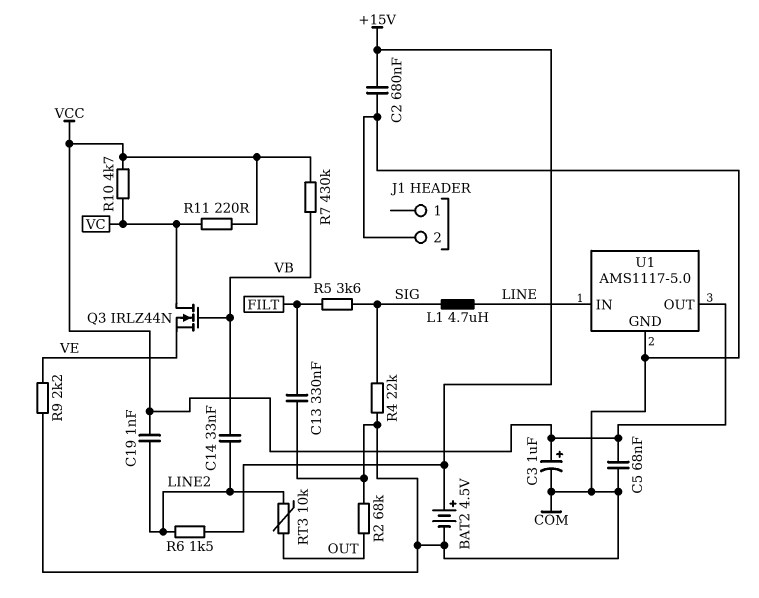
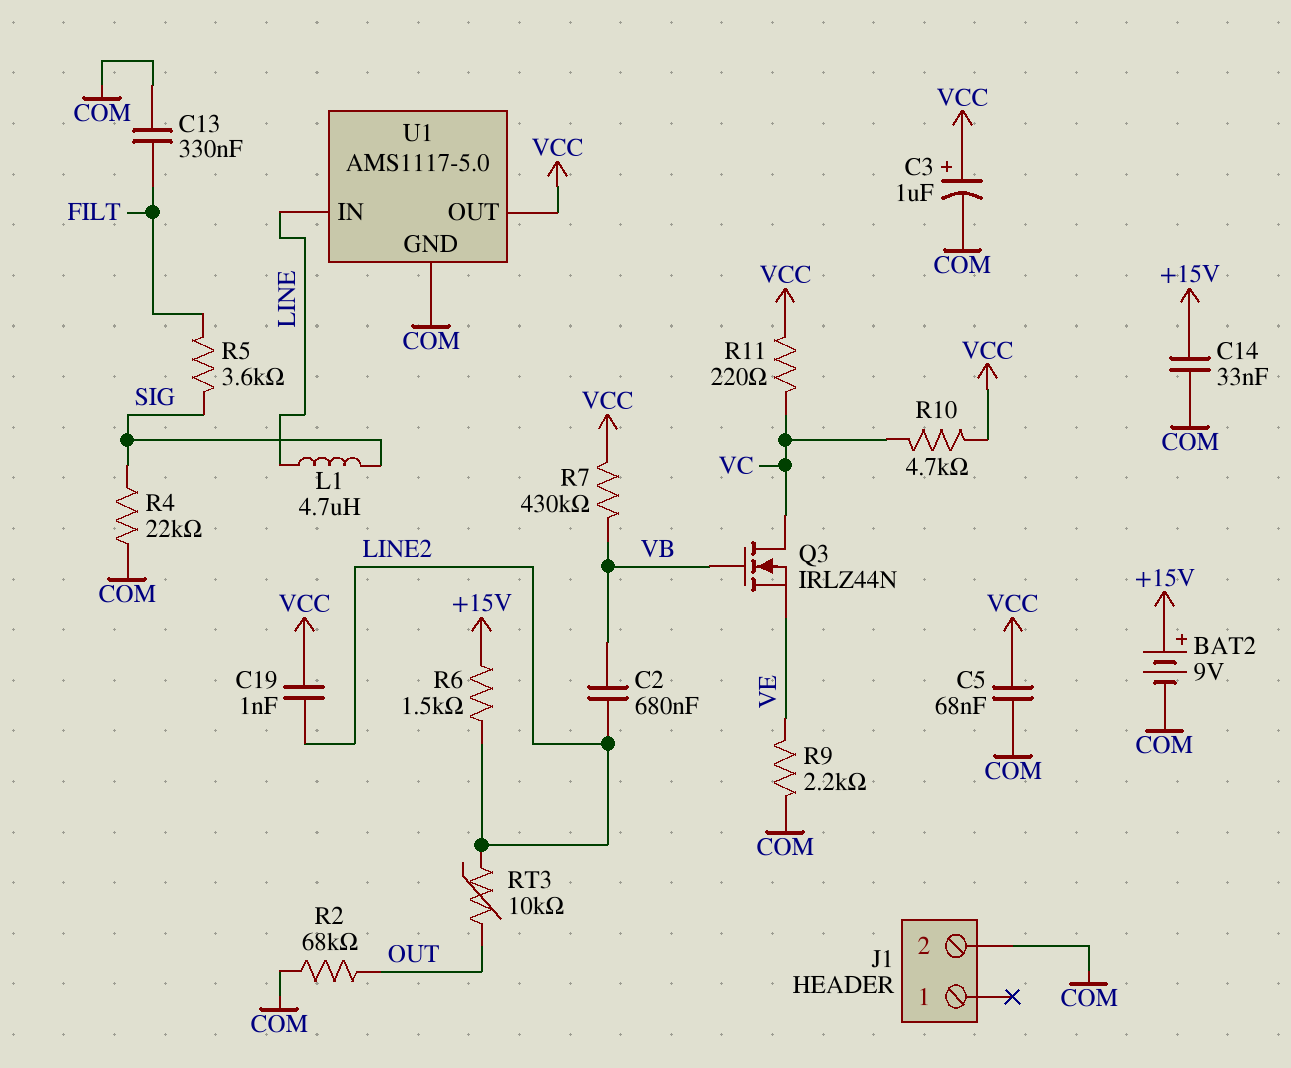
BAT2: 4.5V (plus +15V, minus COM) -> 9V (plus +15V, minus COM)
C2: 680nF (+15V, COM) -> 680nF (LINE2, VB)
C14: 33nF (LINE2, VB) -> 33nF (+15V, COM)

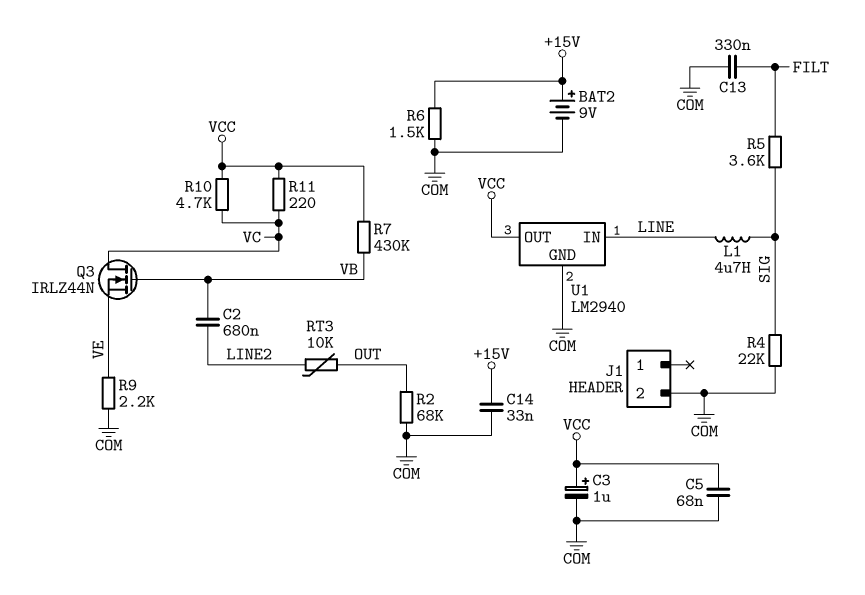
C19: 1nF (LINE2, VCC) -> none
R6: 1.5k (+15V, LINE2) -> 1.5k (+15V, COM)
U1: AMS1117-5.0 -> LM2940

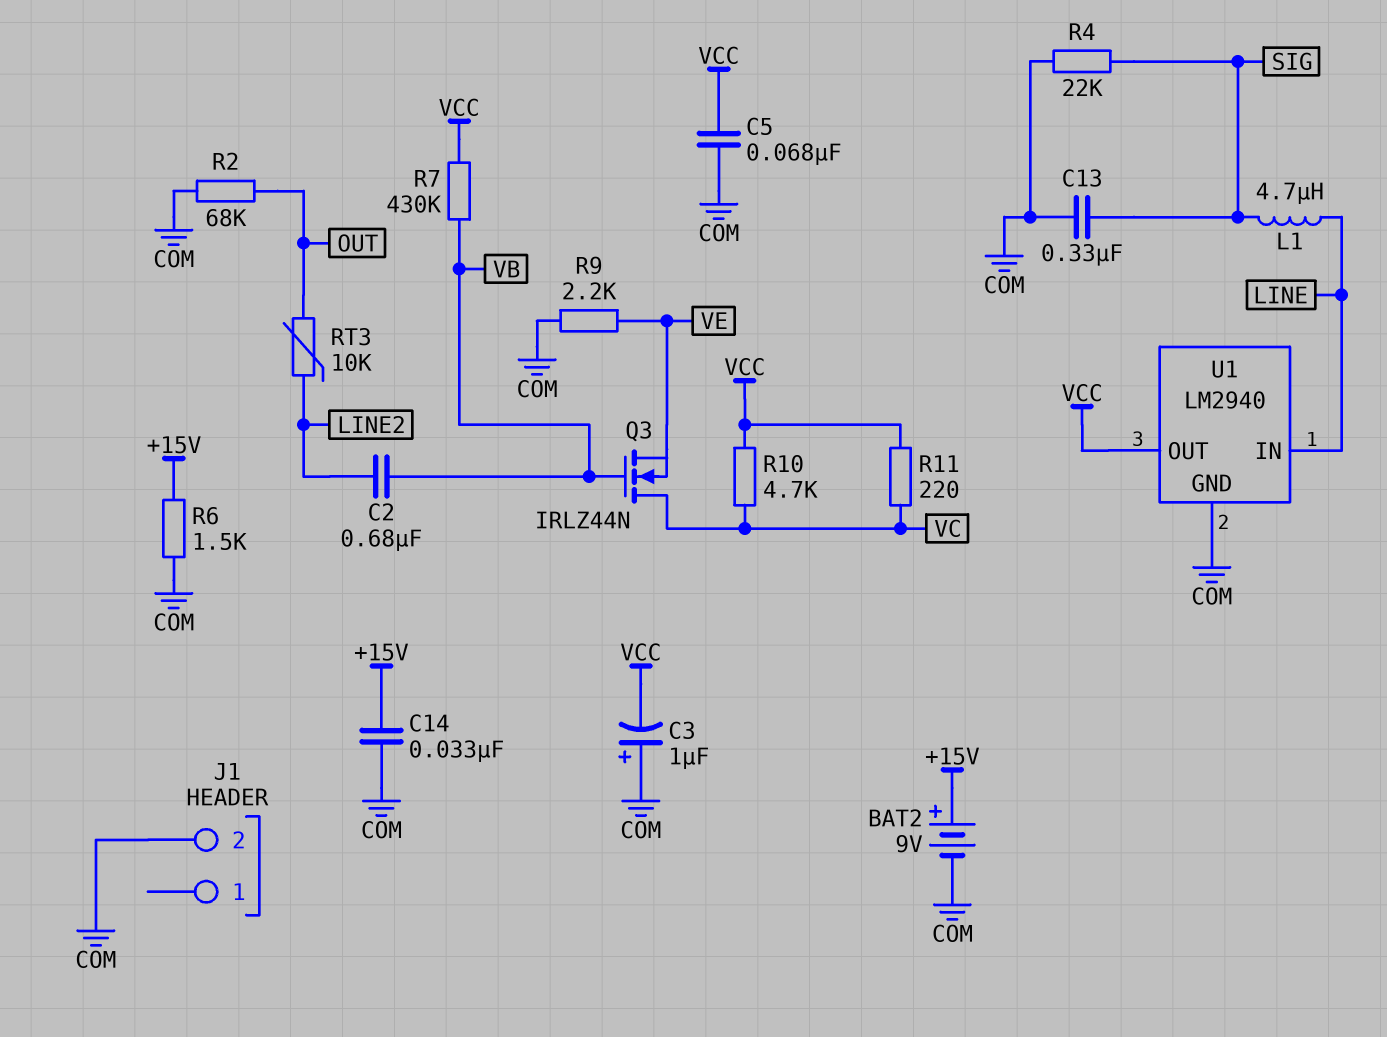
C3: 1uF (plus VCC, minus COM) -> 1uF (plus COM, minus VCC)
C13: 330nF (COM, FILT) -> 330nF (COM, SIG)
R5: 3.6k (FILT, SIG) -> none

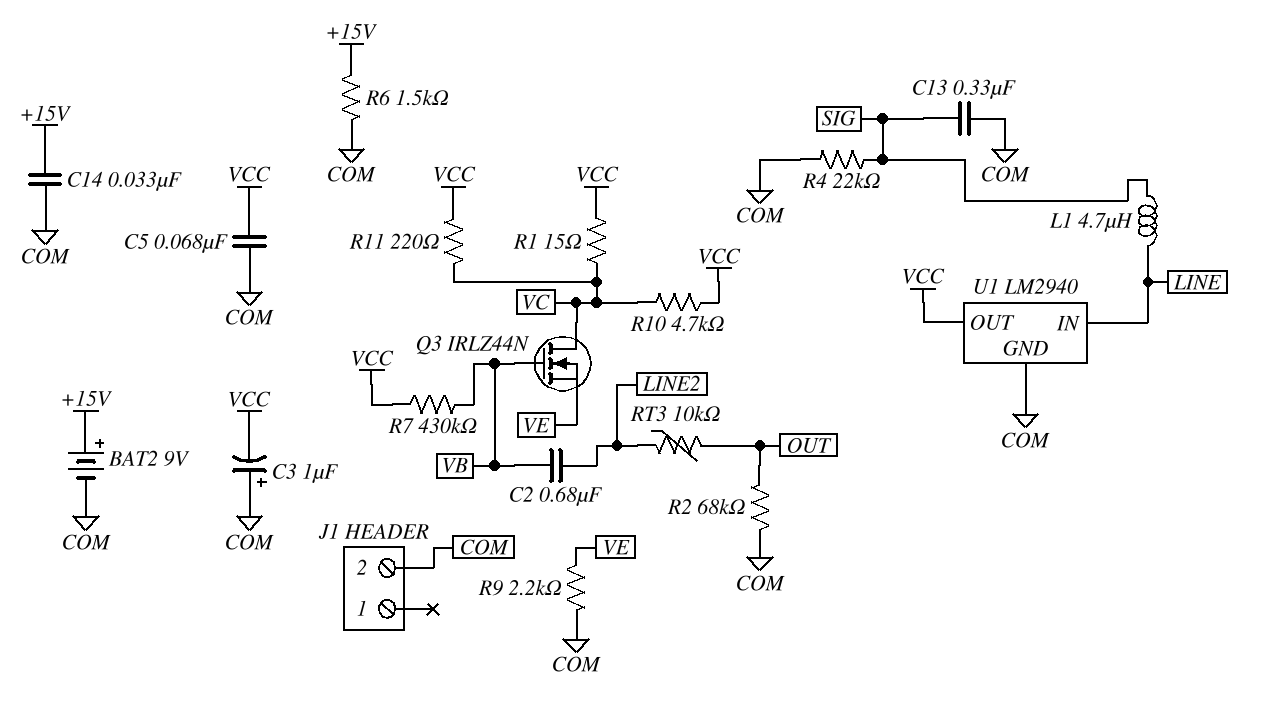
R1: none -> 15 (VC, VCC)

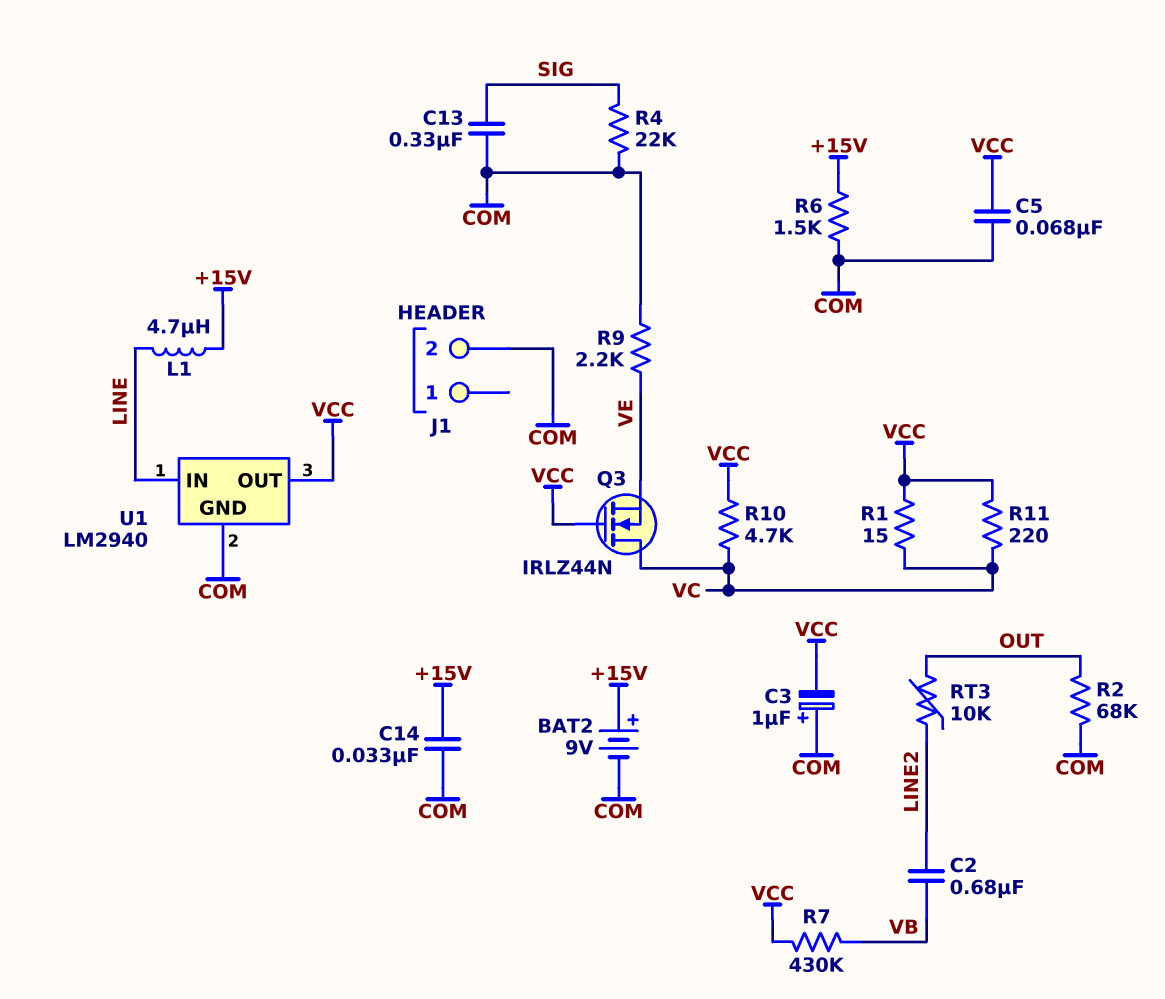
L1: 4.7uH (LINE, SIG) -> 4.7uH (+15V, LINE)
Q3: NMOS IRLZ44N (G VB, D VC, S VE) -> NMOS IRLZ44N (G VCC, D VC, S VE)

